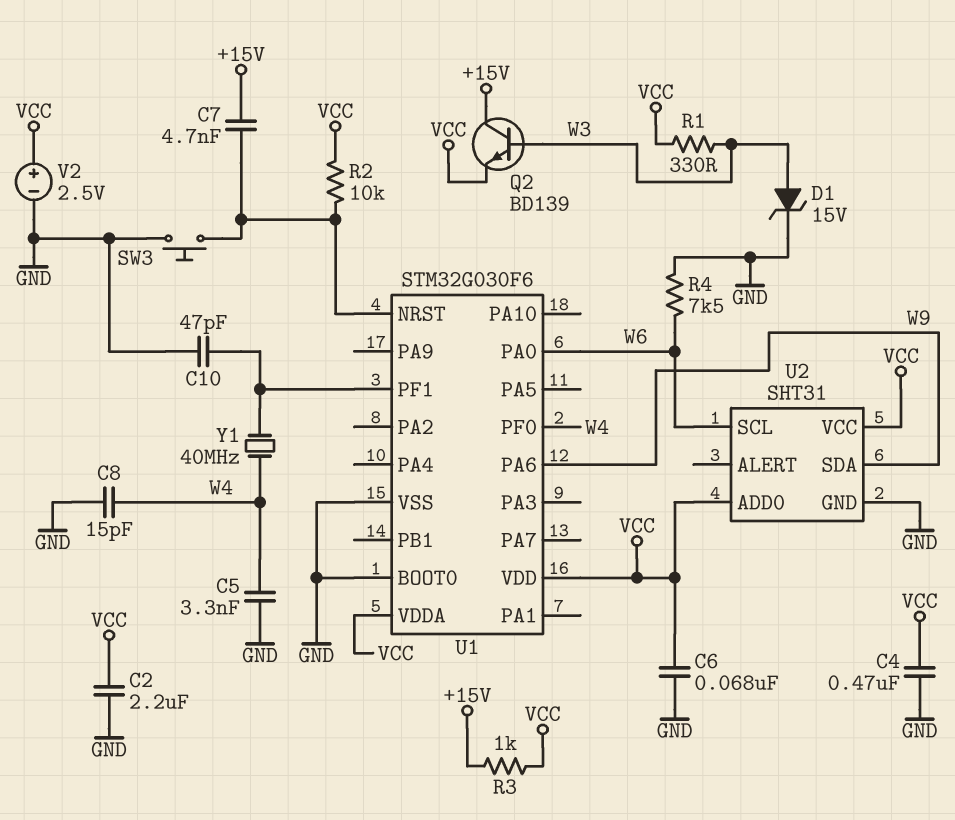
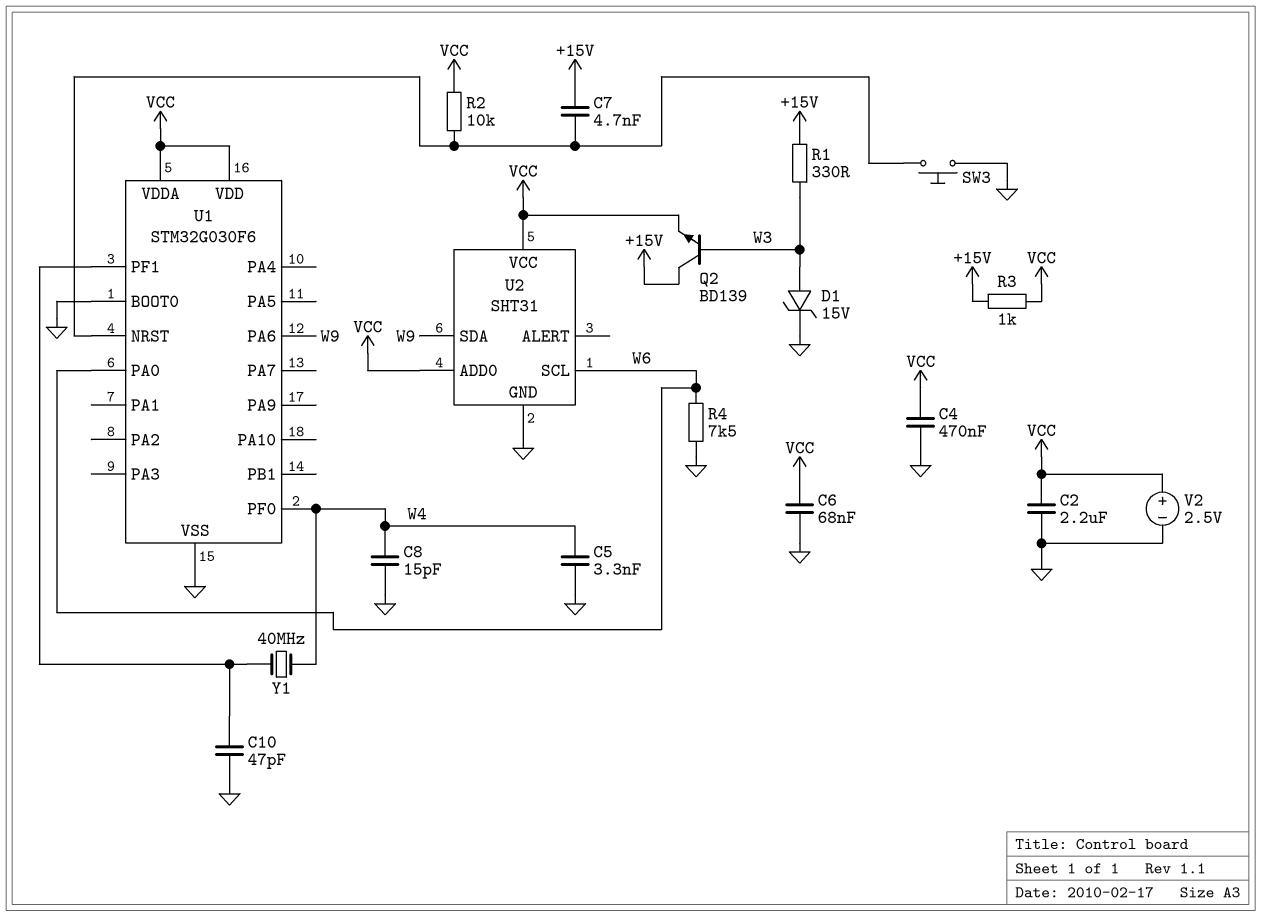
R1: 330 (VCC, W3) -> 330 (+15V, W3)

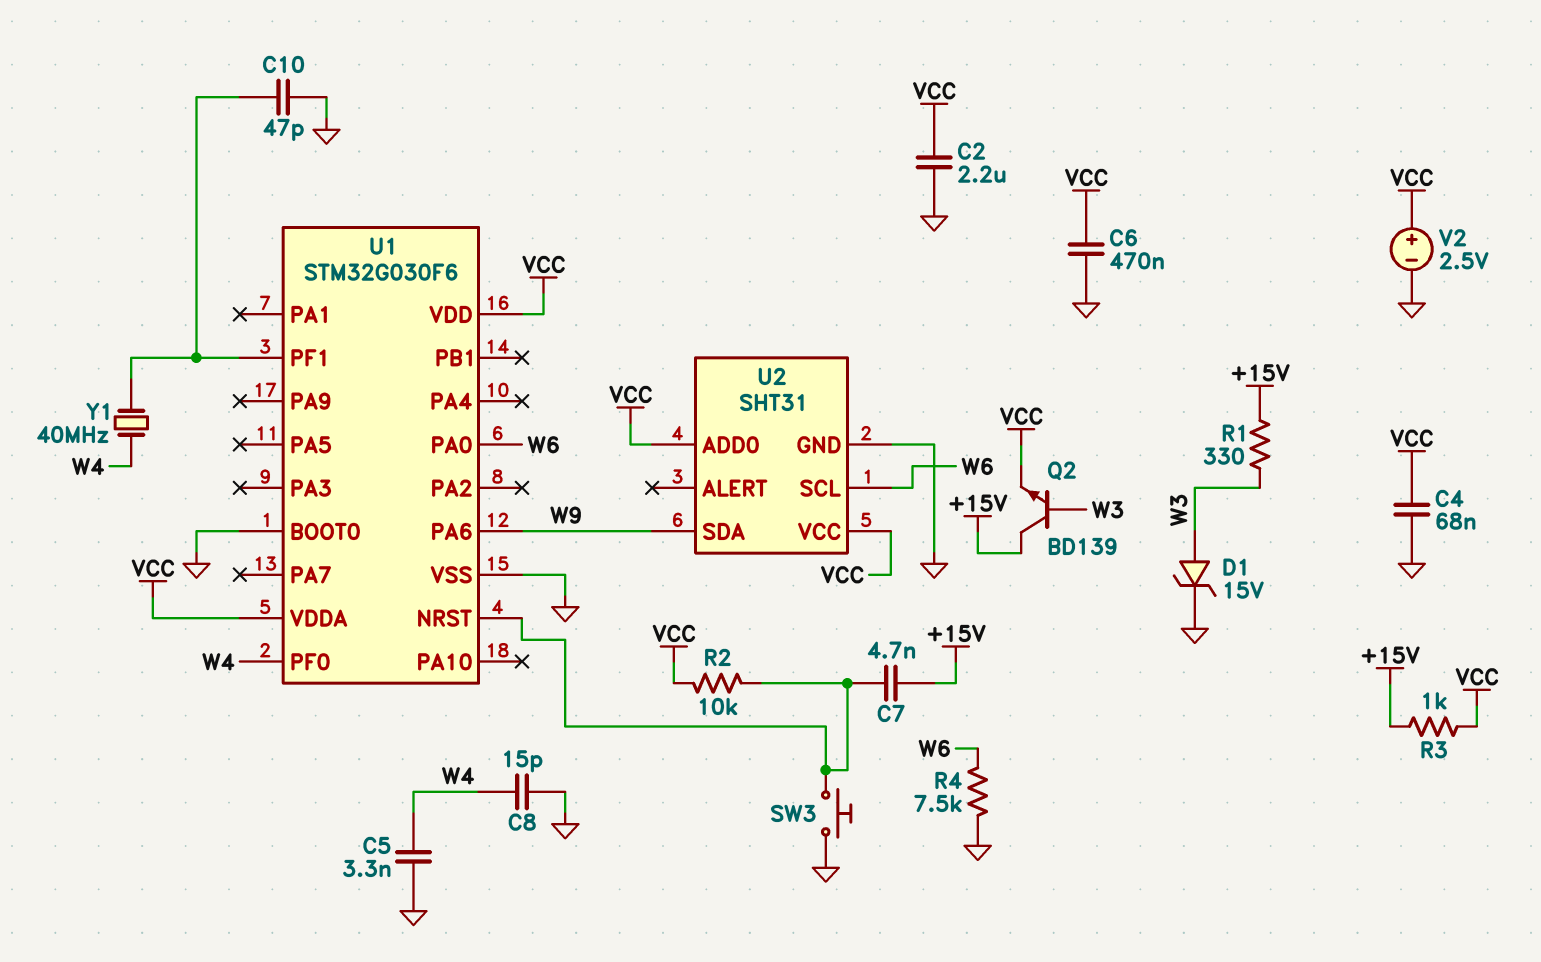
C4: 470nF (GND, VCC) -> 68nF (GND, VCC)
C6: 68nF (GND, VCC) -> 470nF (GND, VCC)

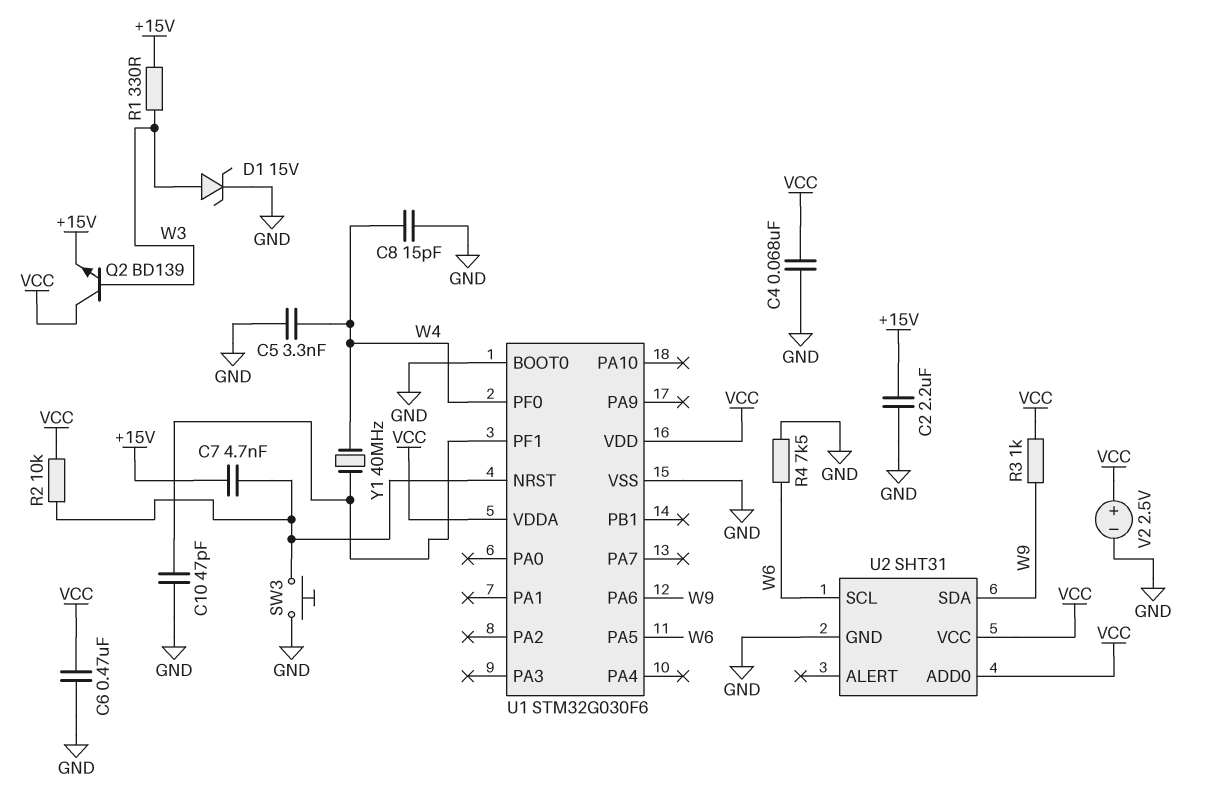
C2: 2.2uF (GND, VCC) -> 2.2uF (+15V, GND)
Q2: NPN BD139 (B W3, C +15V, E VCC) -> NPN BD139 (B W3, C VCC, E +15V)
R3: 1k (+15V, VCC) -> 1k (VCC, W9)
U1 pin PA0: W6 -> none
U1 pin PA5: none -> W6

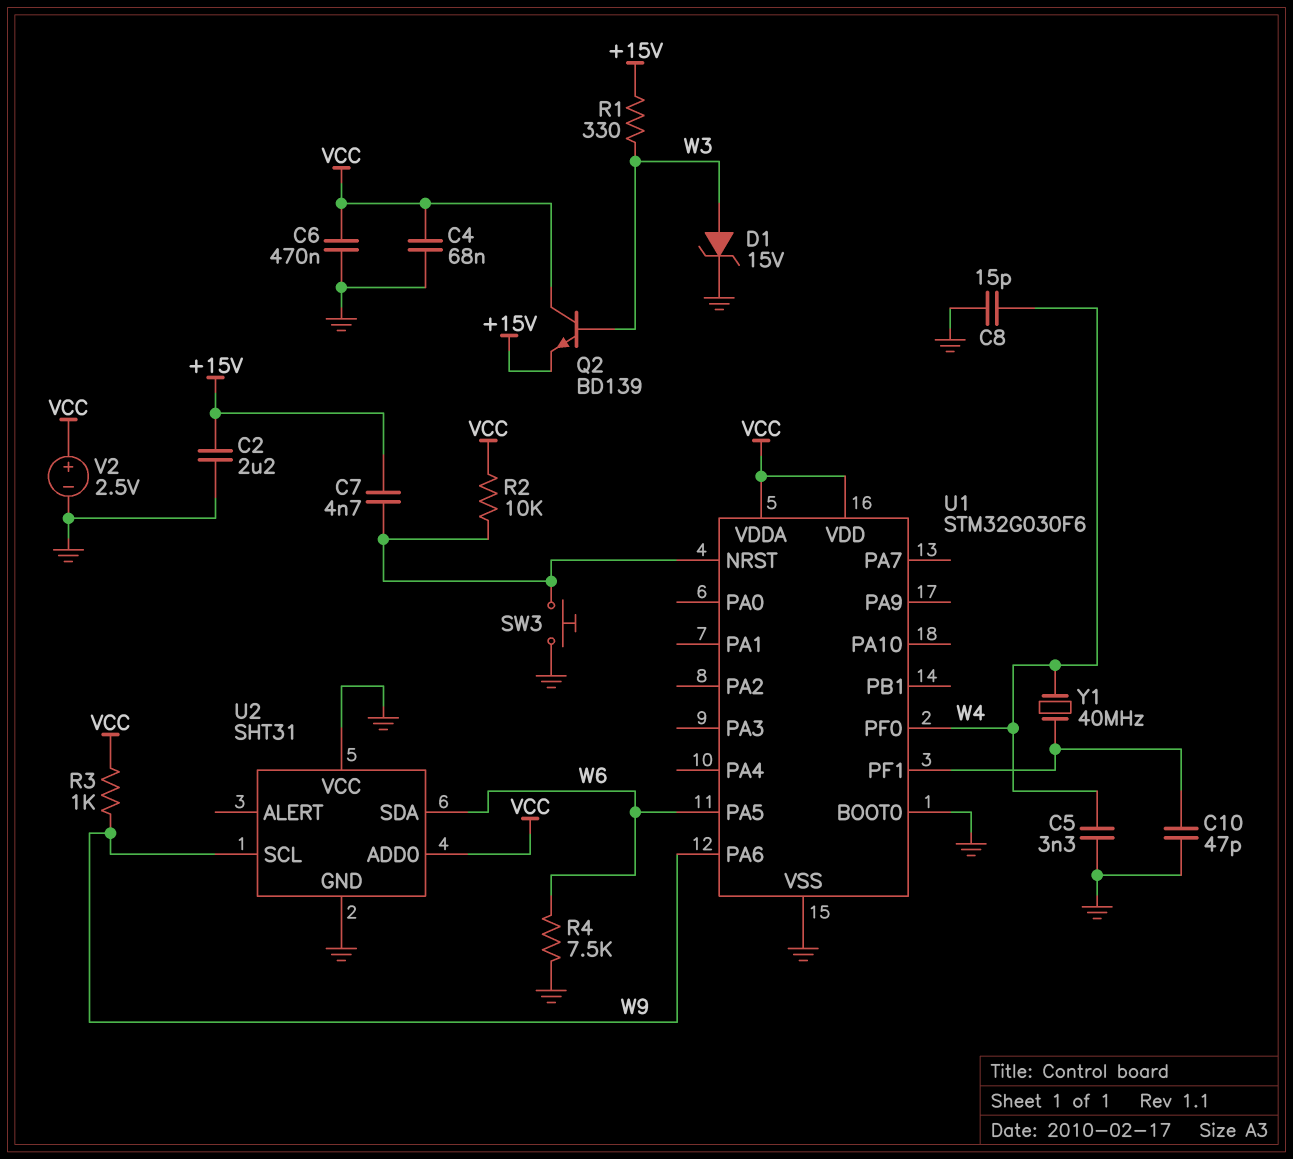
U2 pin SCL: W6 -> W9
U2 pin SDA: W9 -> W6
U2 pin VCC: VCC -> GND

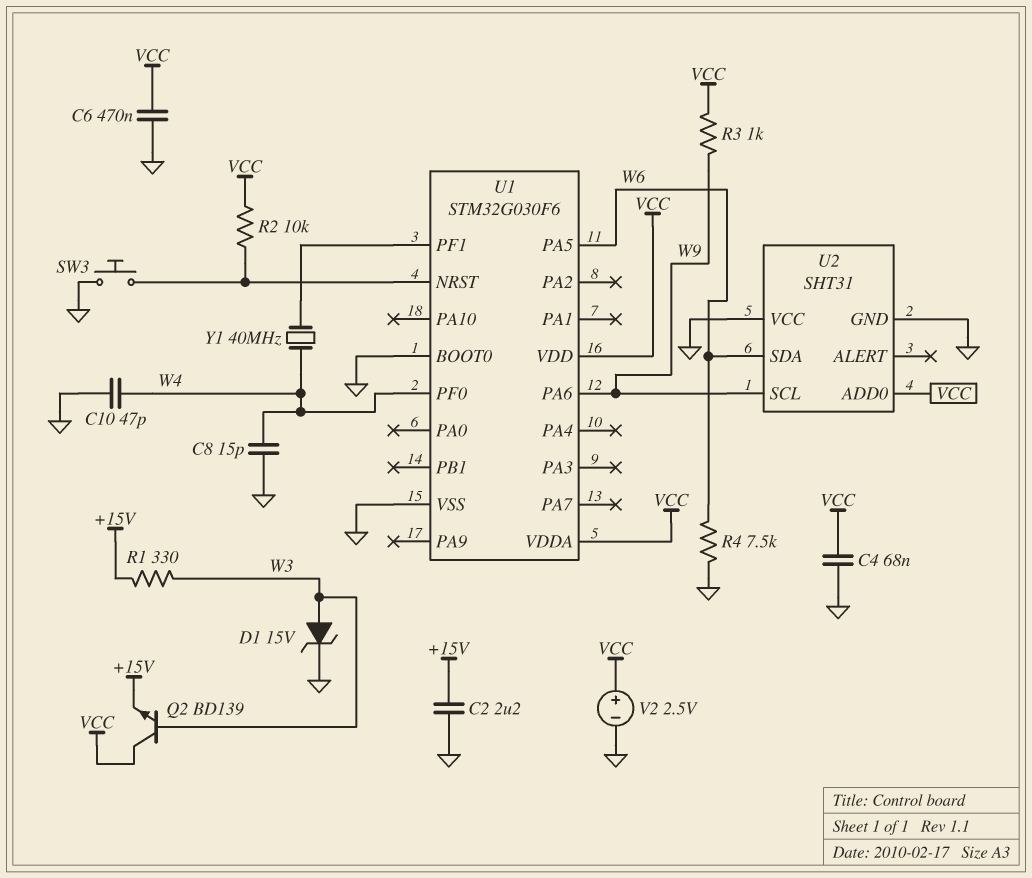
C5: 3.3nF (GND, W4) -> none
C7: 4.7nF (+15V, U1/NRST) -> none
C10: 47pF (GND, U1/PF1) -> 47pF (GND, W4)

